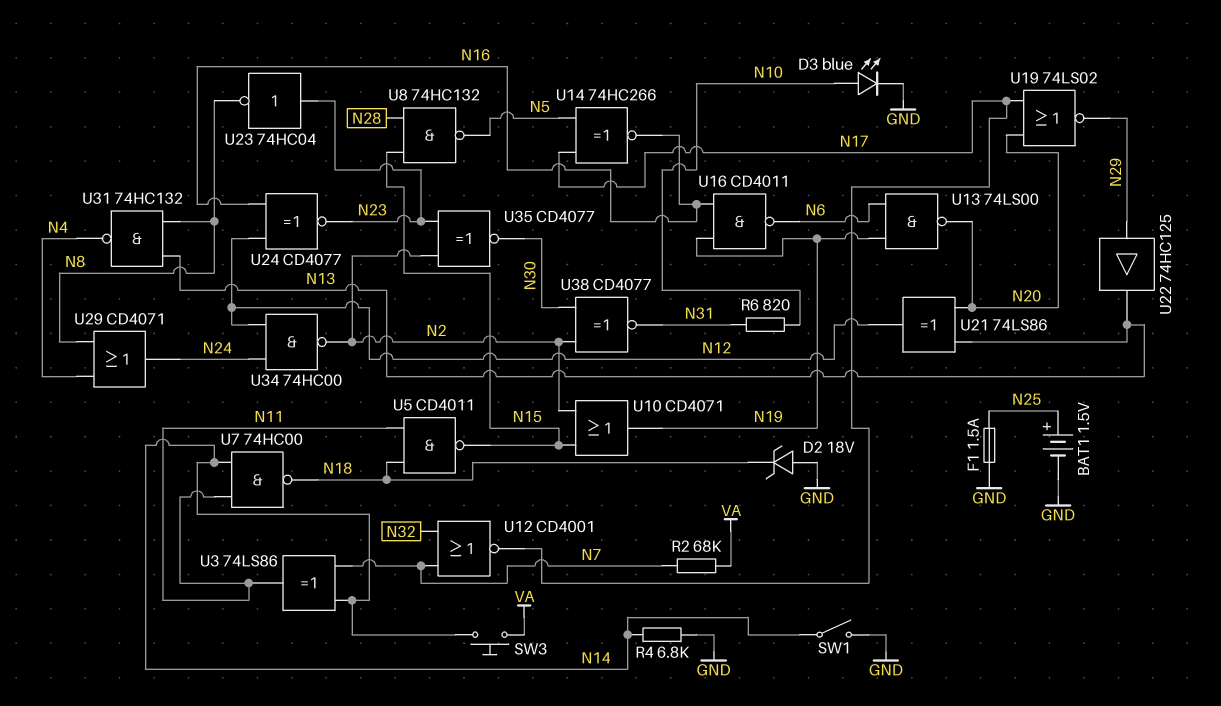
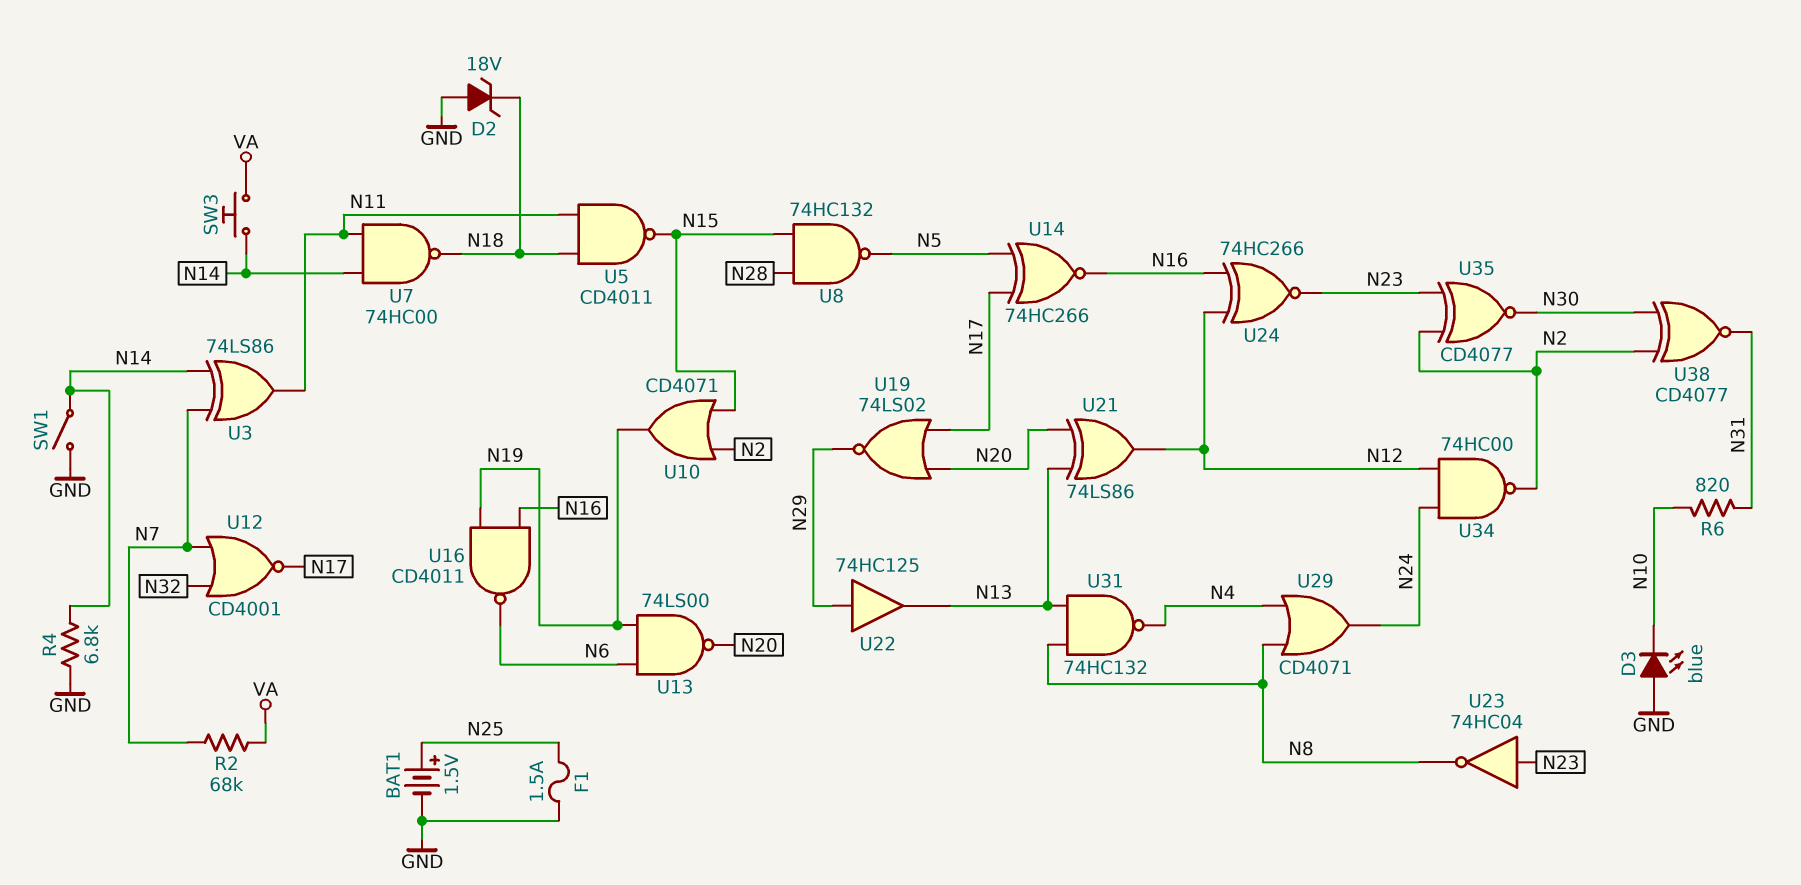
D3: LED blue (A N10, K GND) -> LED blue (A GND, K N10)
U24: XNOR CD4077 (in N12, in N16, out N23) -> XNOR 74HC266 (in N12, in N16, out N23)

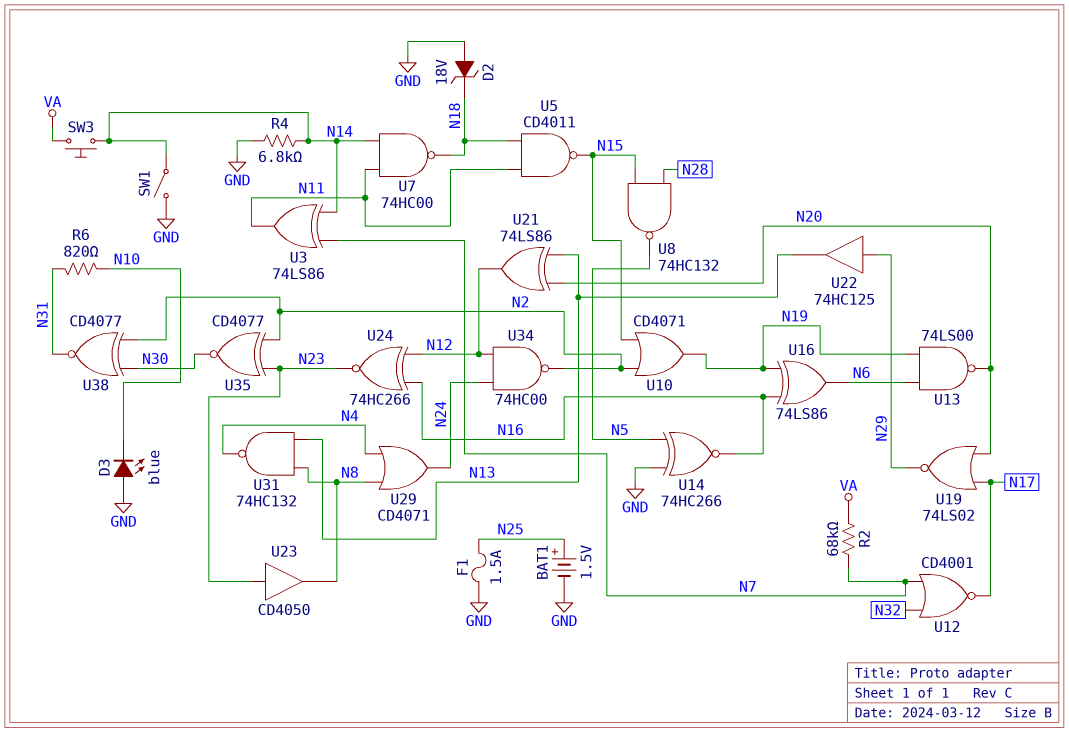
U14: XNOR 74HC266 (in N5, in N17, out N16) -> XNOR 74HC266 (in GND, in N5, out N16)
U16: NAND CD4011 (in N16, in N19, out N6) -> XOR 74LS86 (in N16, in N19, out N6)
U23: NOT 74HC04 (in N23, out N8) -> buffer CD4050 (in N23, out N8)

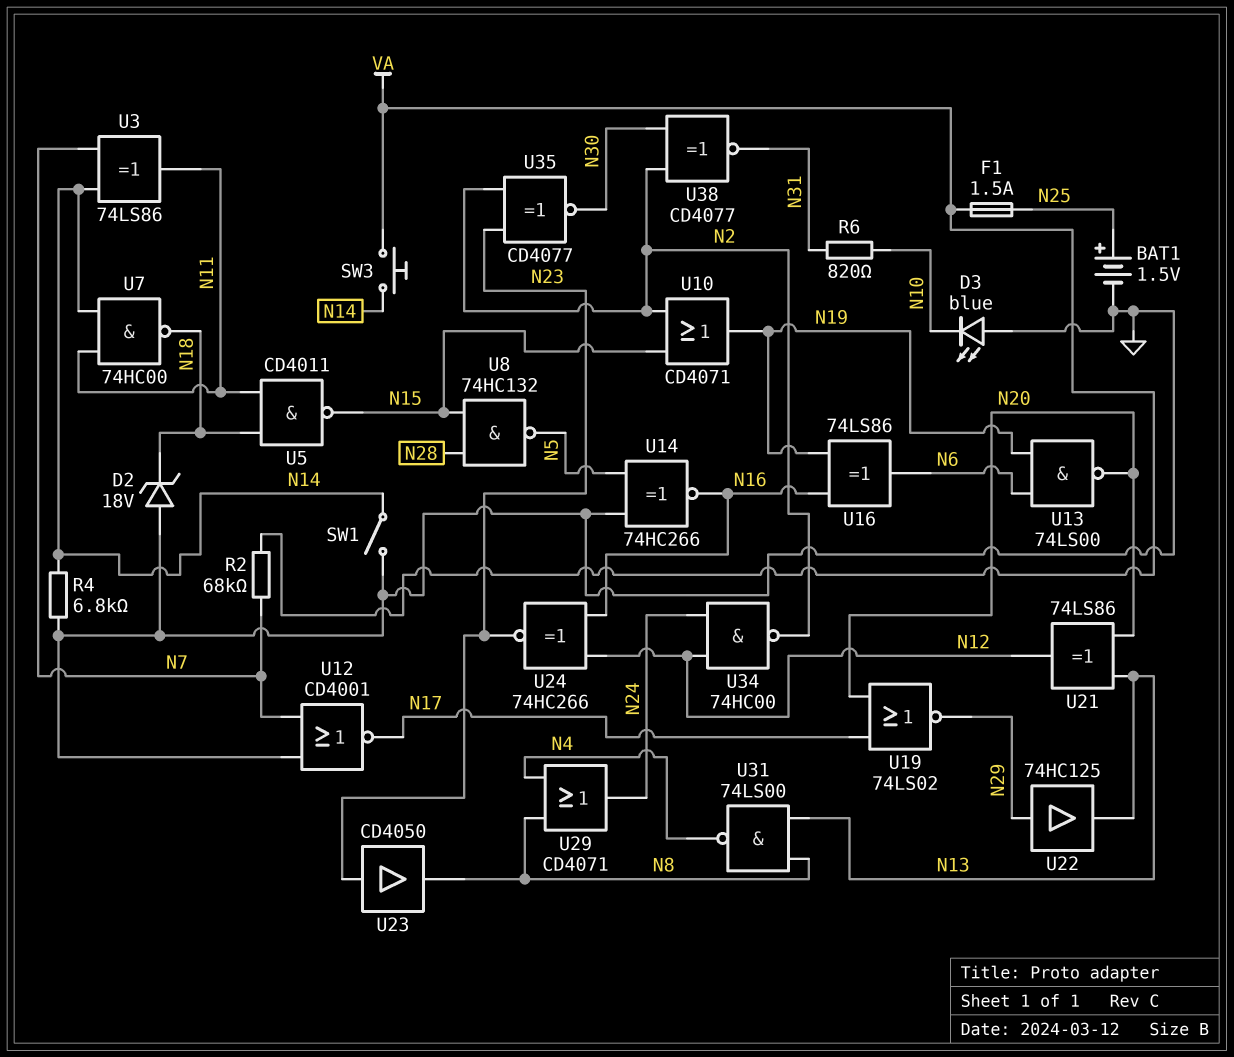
F1: 1.5A (GND, N25) -> 1.5A (N25, VA)
U12: NOR CD4001 (in N7, in N32, out N17) -> NOR CD4001 (in GND, in N7, out N17)
U31: NAND 74HC132 (in N8, in N13, out N4) -> NAND 74LS00 (in N8, in N13, out N4)

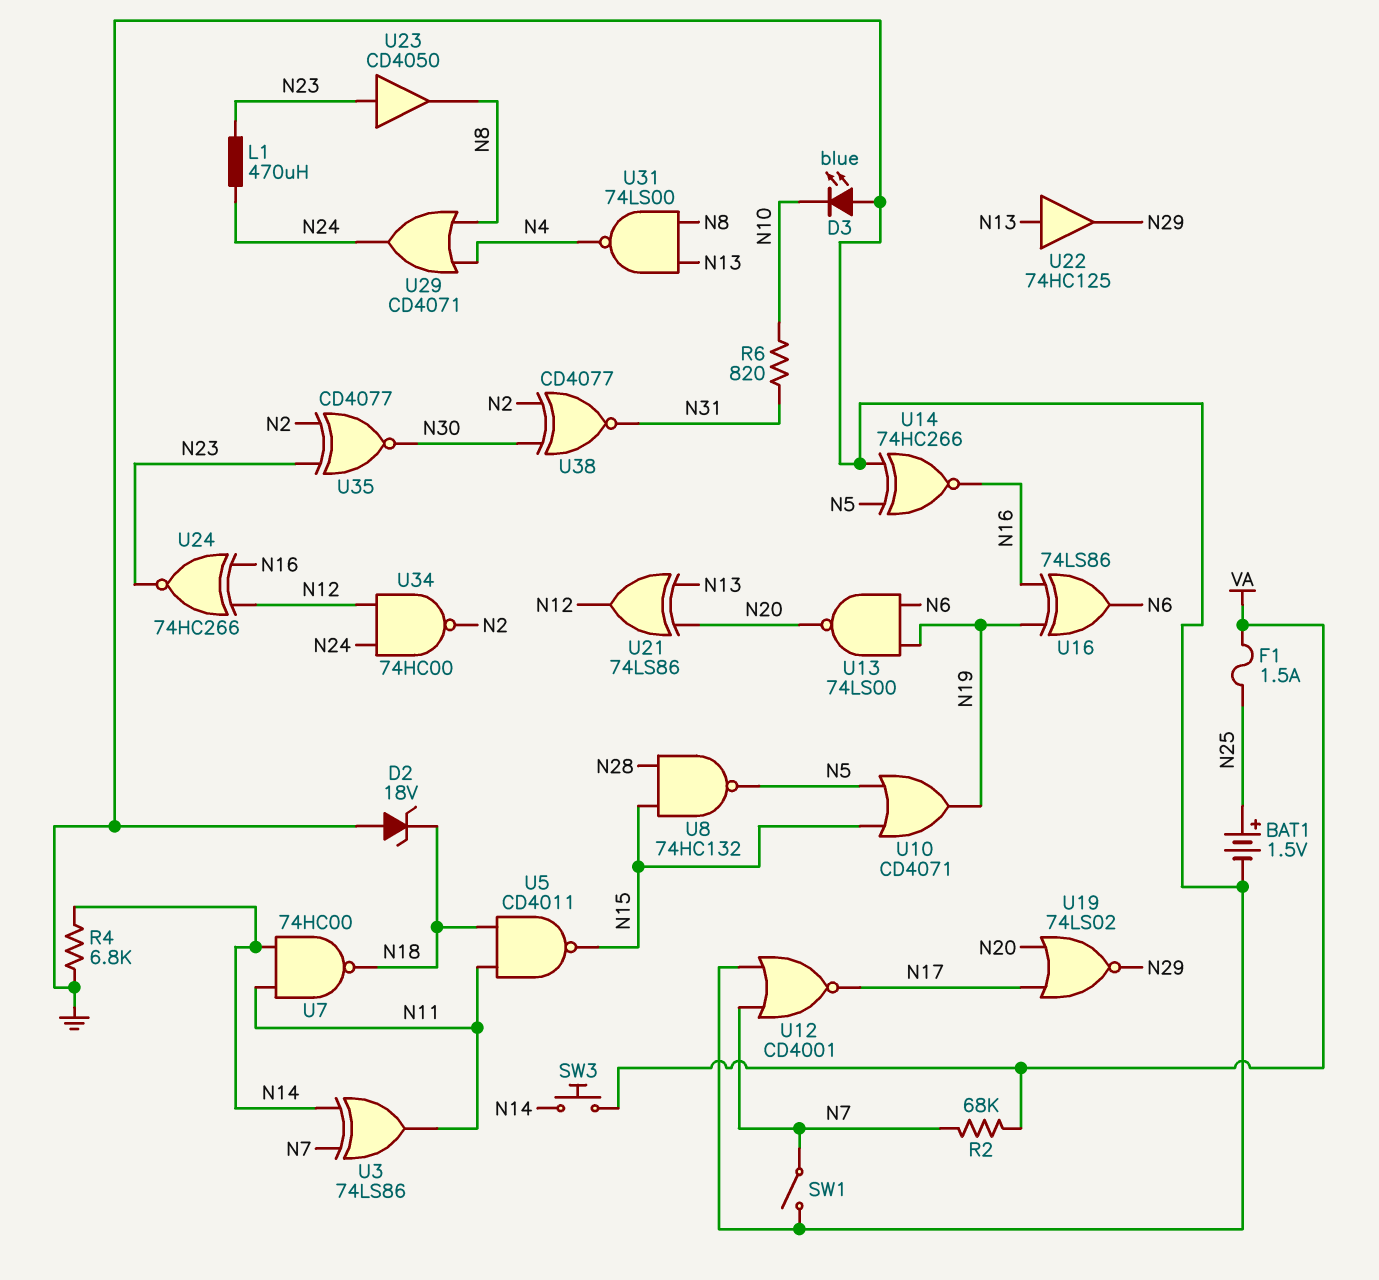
L1: none -> 470uH (N23, N24)
SW1: switch (GND, N14) -> switch (GND, N7)
U10: OR CD4071 (in N2, in N15, out N19) -> OR CD4071 (in N5, in N15, out N19)
U22: buffer 74HC125 (in N29, out N13) -> buffer 74HC125 (in N13, out N29)

